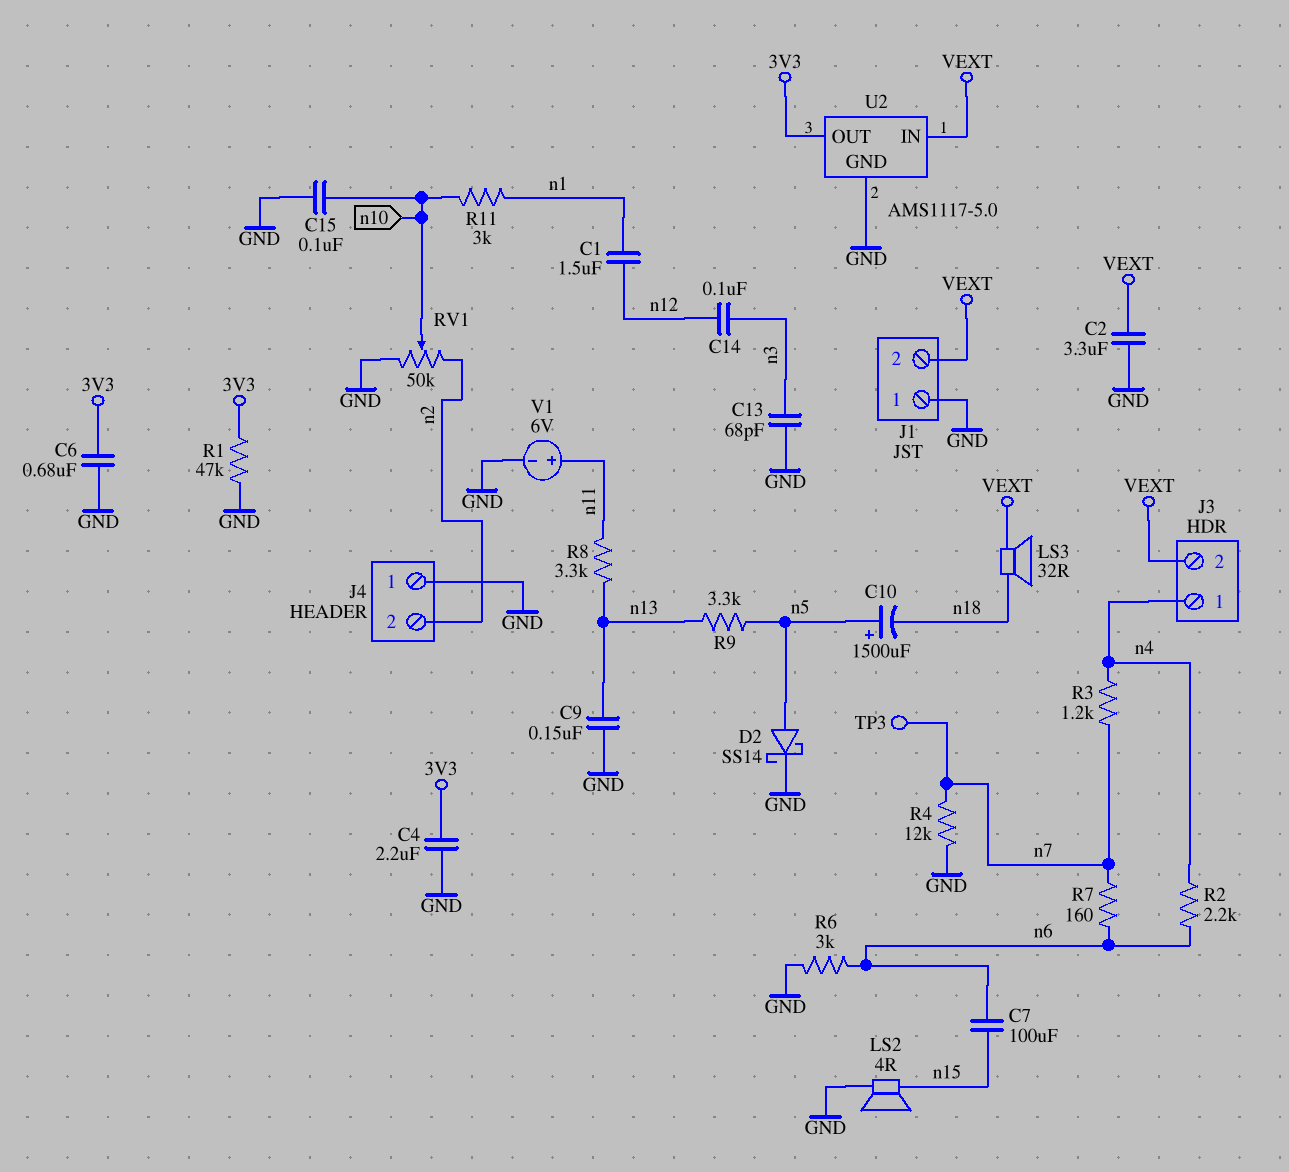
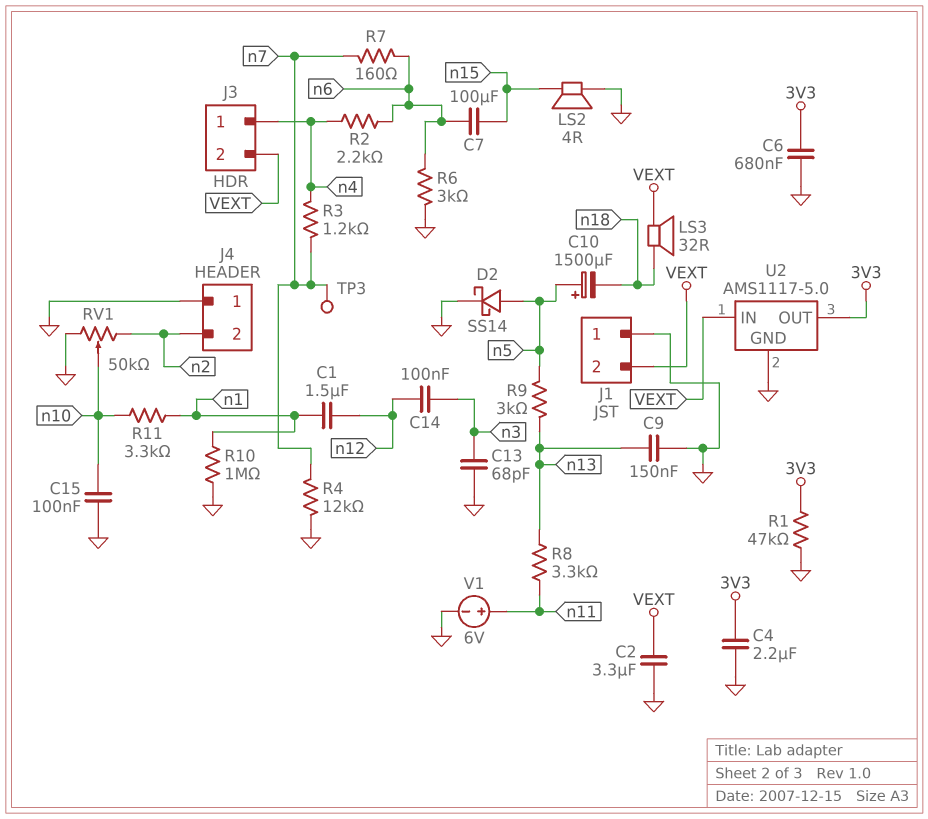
R9: 3.3k (n5, n13) -> 3k (n5, n13)
R10: none -> 1M (GND, n1)
R11: 3k (n1, n10) -> 3.3k (n1, n10)

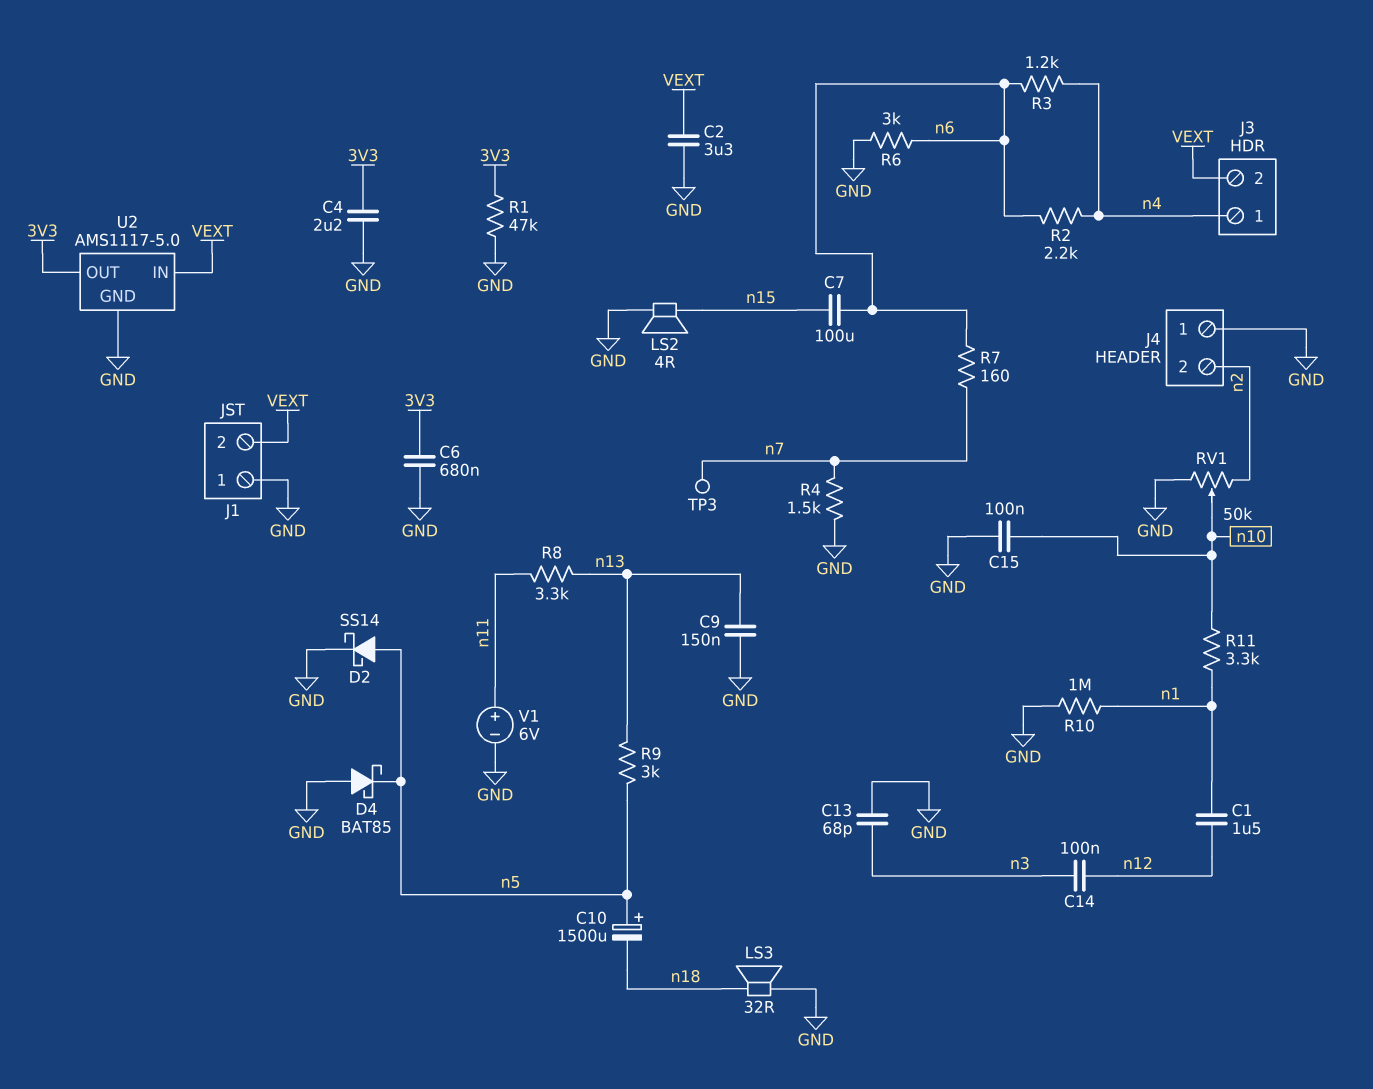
D4: none -> schottky BAT85 (A GND, K n5)
LS3: speaker 32R (VEXT, n18) -> speaker 32R (GND, n18)
R3: 1.2k (n4, n7) -> 1.2k (n4, n6)
R4: 12k (GND, n7) -> 1.5k (GND, n7)

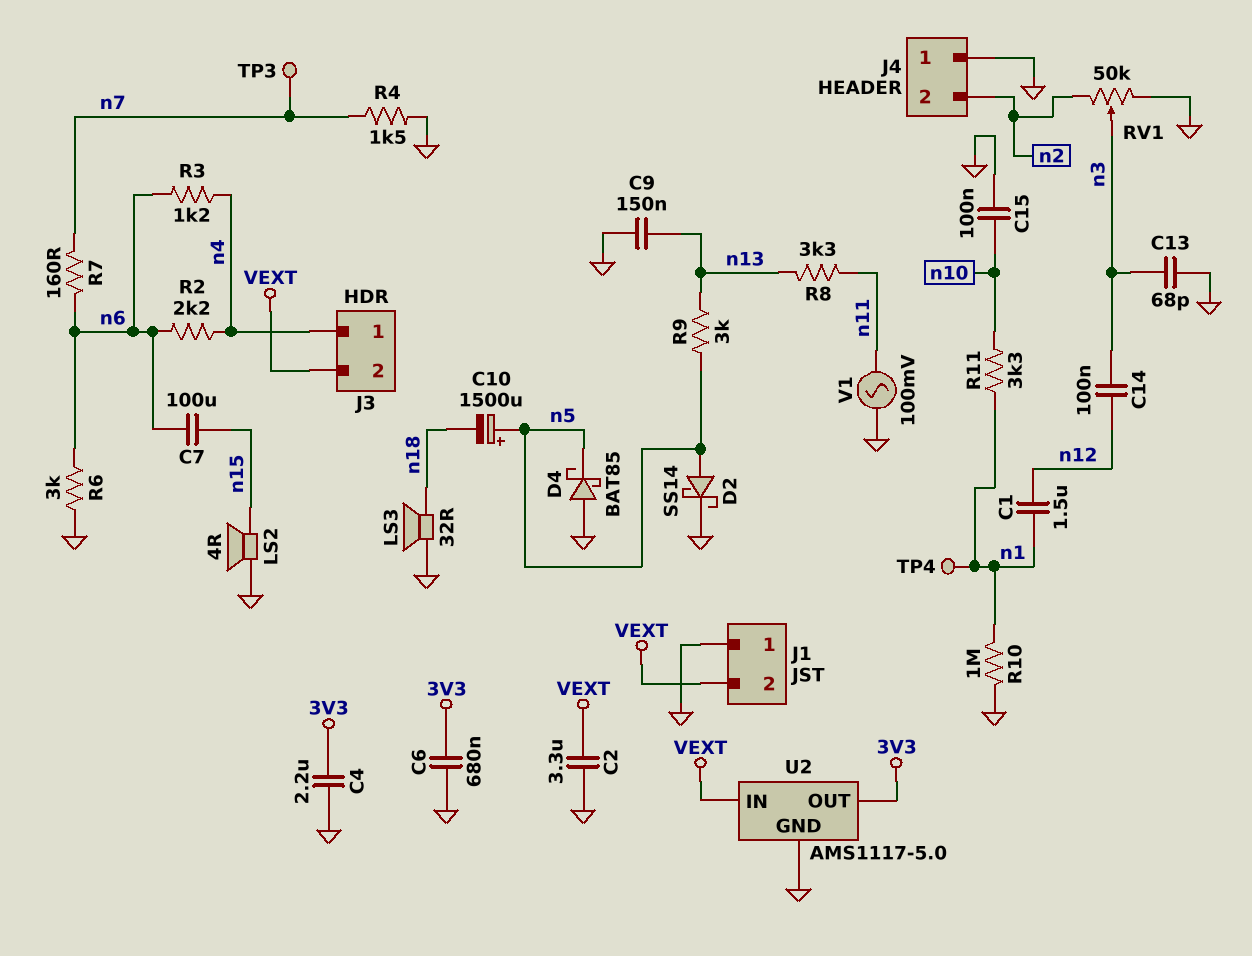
R1: 47k (3V3, GND) -> none
RV1: 50k (GND, n2, wiper n10) -> 50k (GND, n2, wiper n3)
TP4: none -> test point (n1)
V1: 6V (plus n11, minus GND) -> AC 100mV (GND, n11)

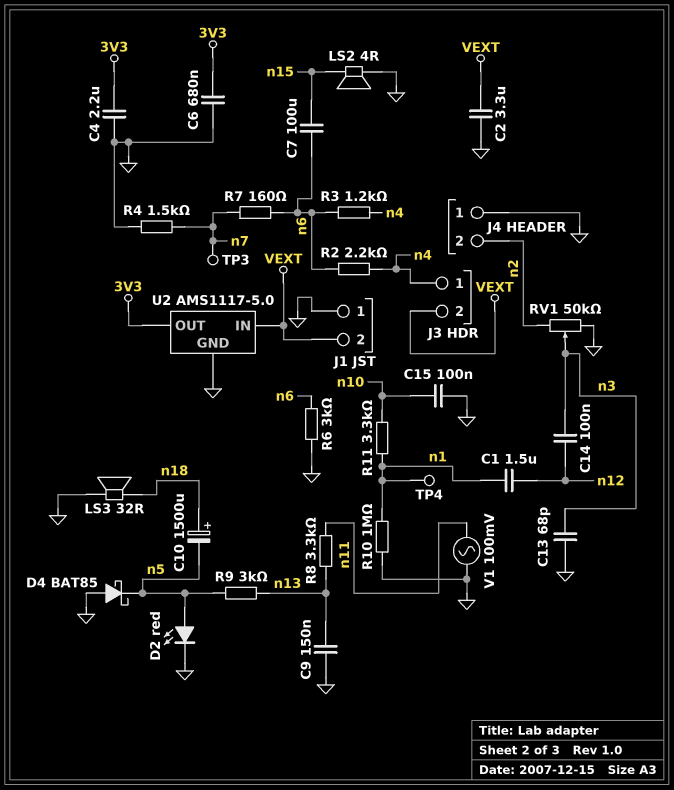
C10: 1500uF (plus n5, minus n18) -> 1500uF (plus n18, minus n5)
D2: schottky SS14 (A n5, K GND) -> LED red (A n5, K GND)

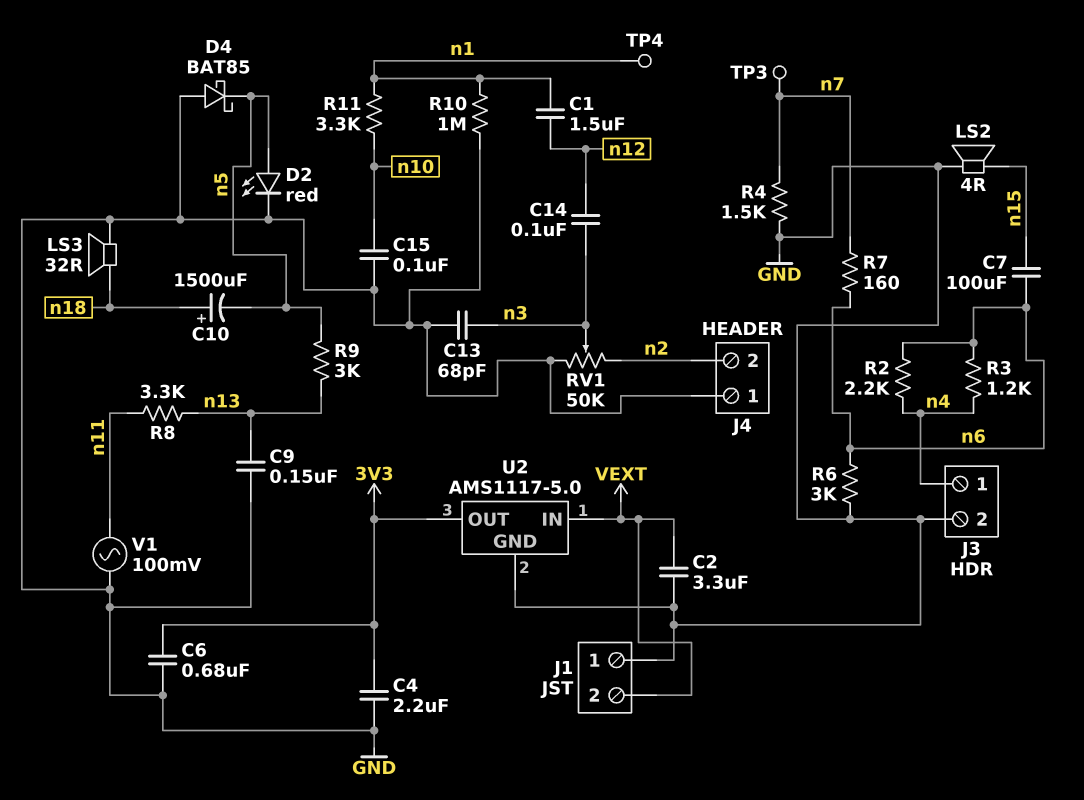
J3 pin 2: VEXT -> GND

